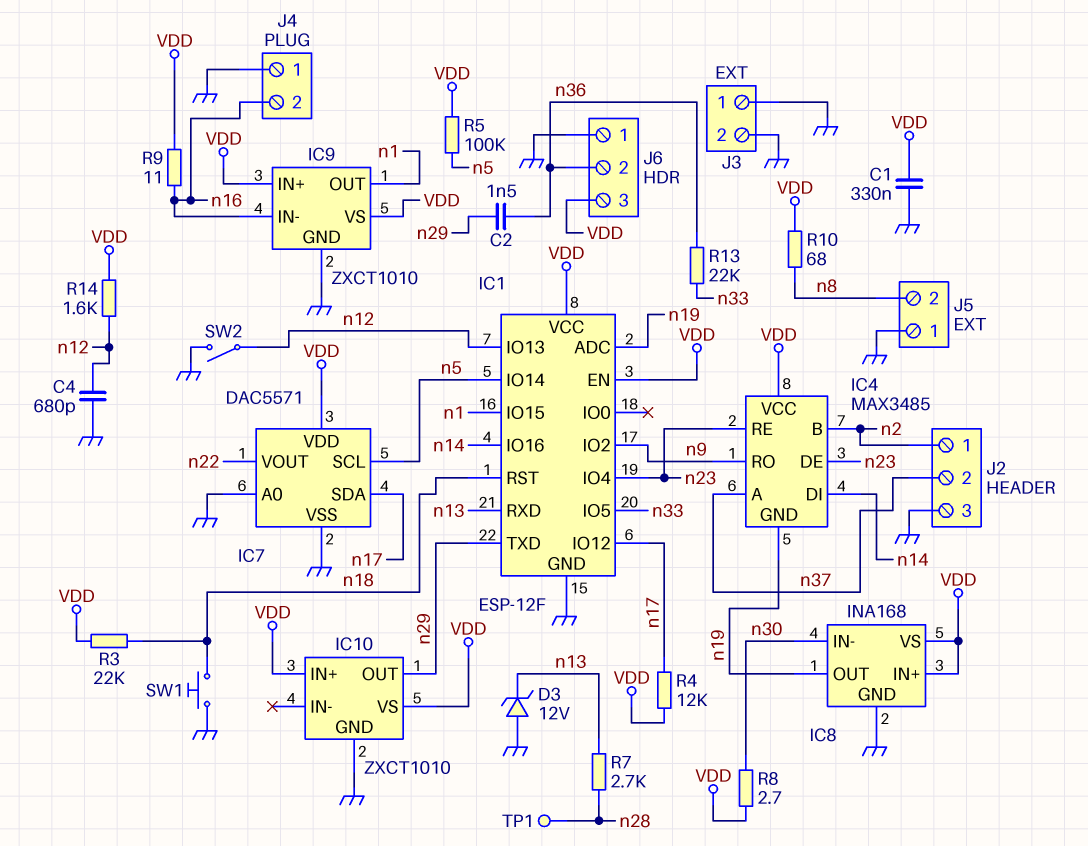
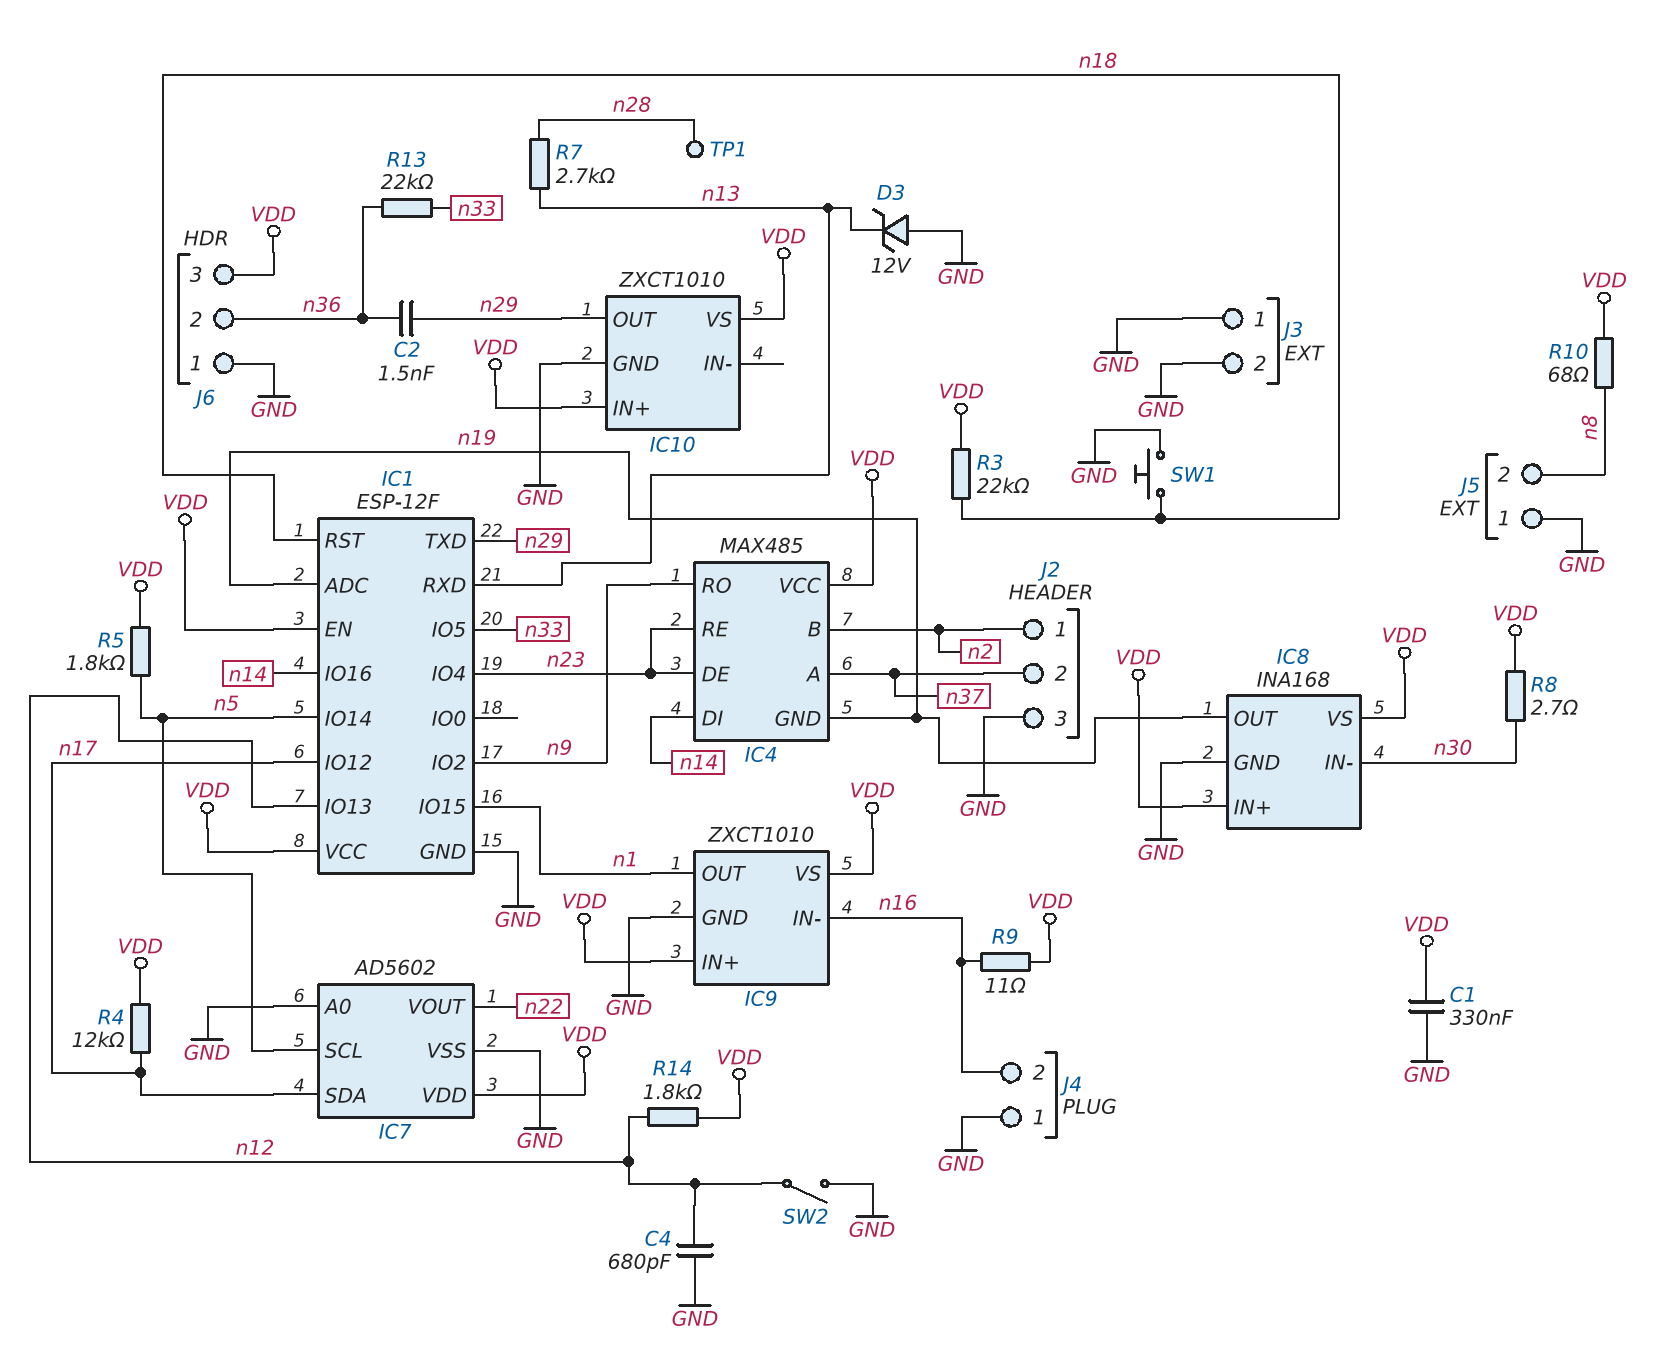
IC4: MAX3485 -> MAX485
IC7: DAC5571 -> AD5602
R5: 100k (VDD, n5) -> 1.8k (VDD, n5)
R14: 1.6k (VDD, n12) -> 1.8k (VDD, n12)

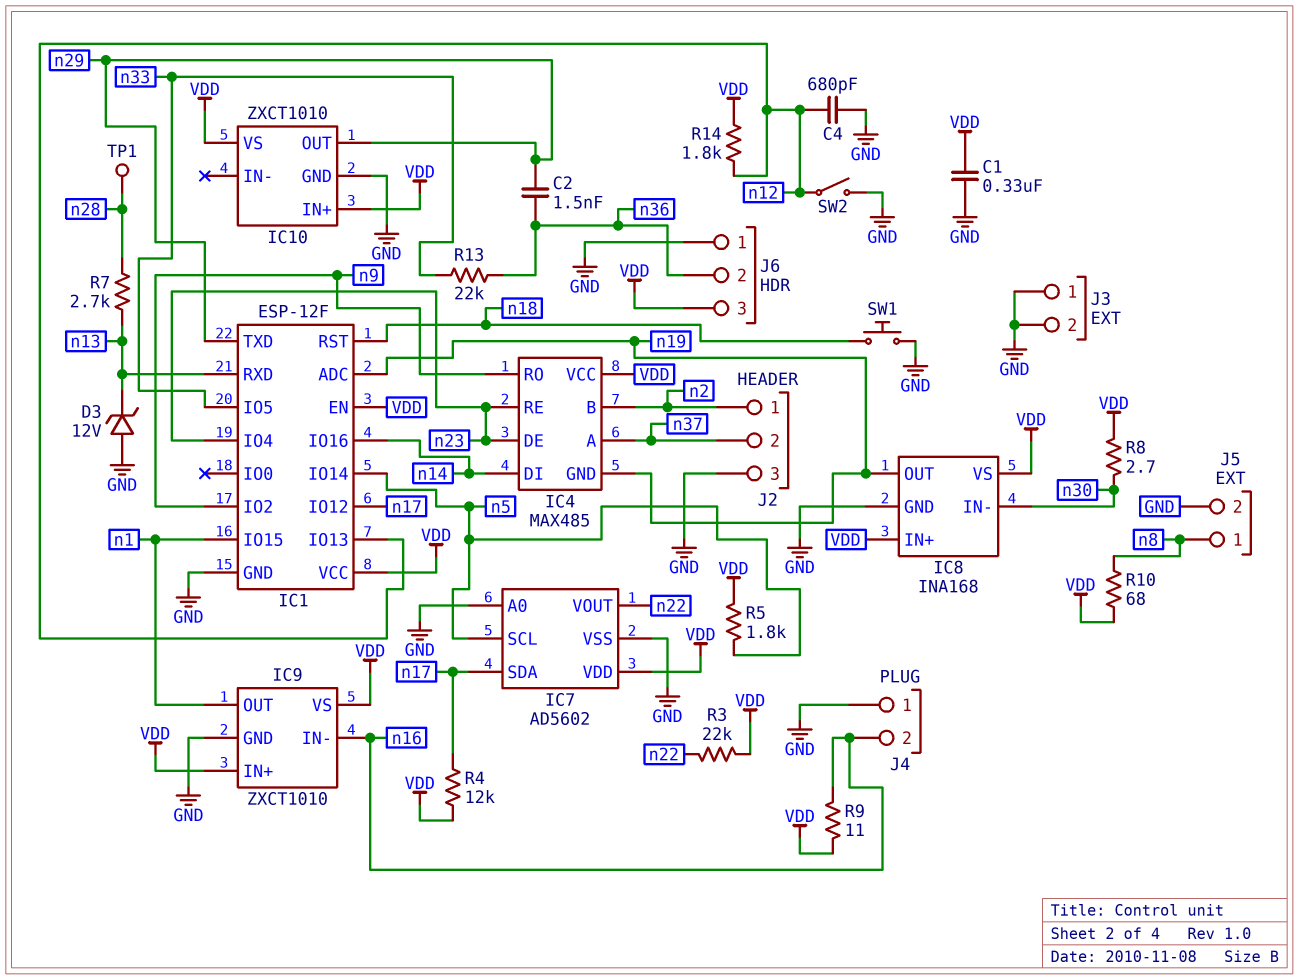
J5 pin 1: GND -> n8
J5 pin 2: n8 -> GND
R3: 22k (VDD, n18) -> 22k (VDD, n22)

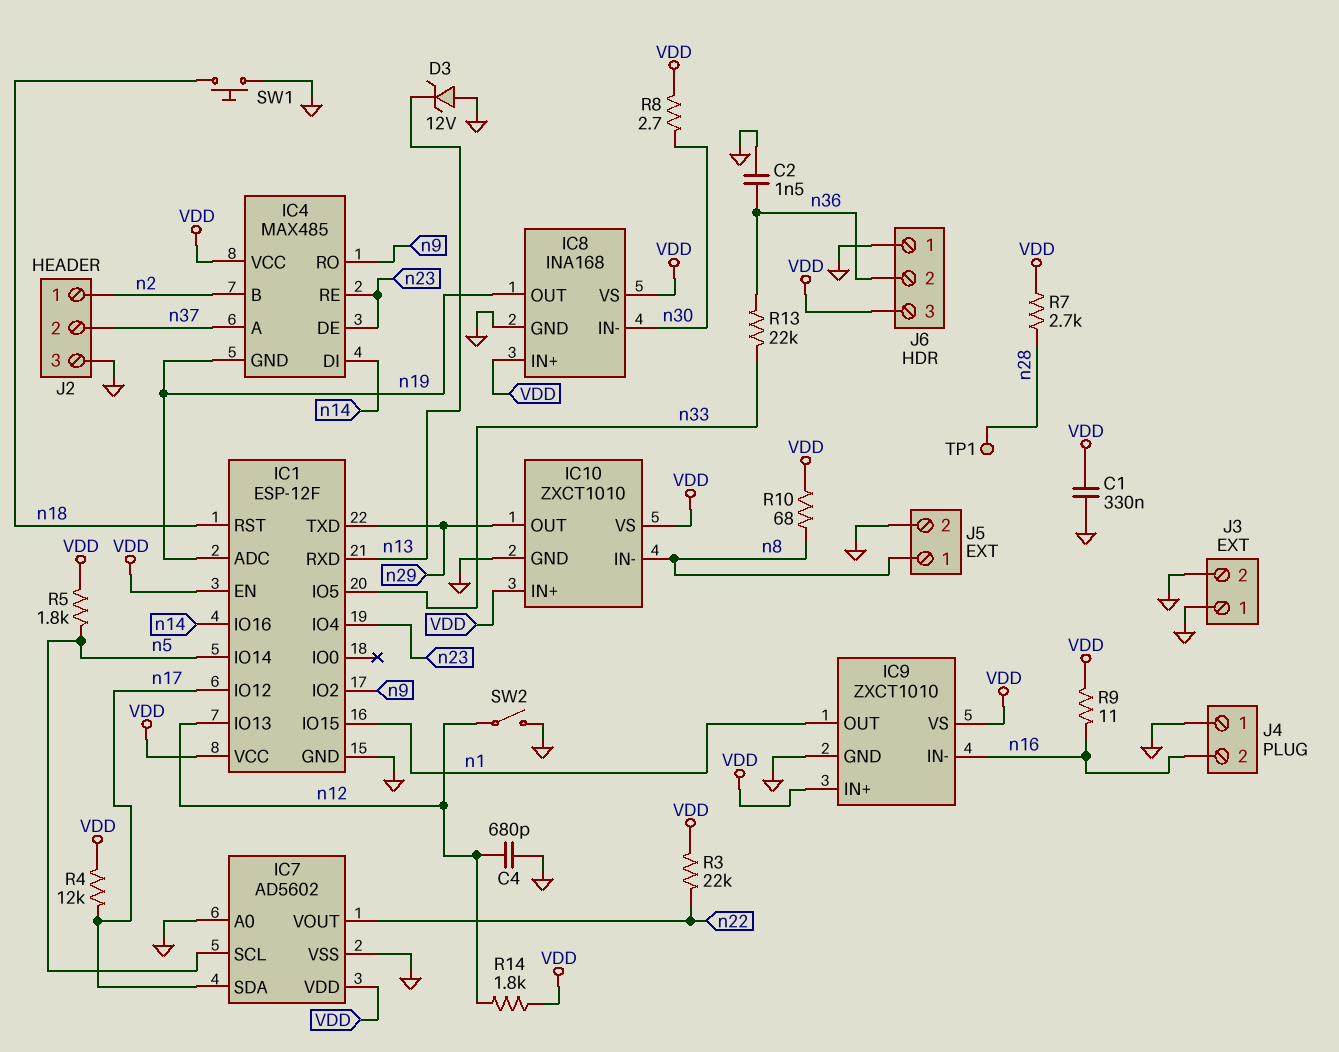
C2: 1.5nF (n29, n36) -> 1.5nF (GND, n36)
IC10 pin IN-: none -> n8
R7: 2.7k (n13, n28) -> 2.7k (VDD, n28)

